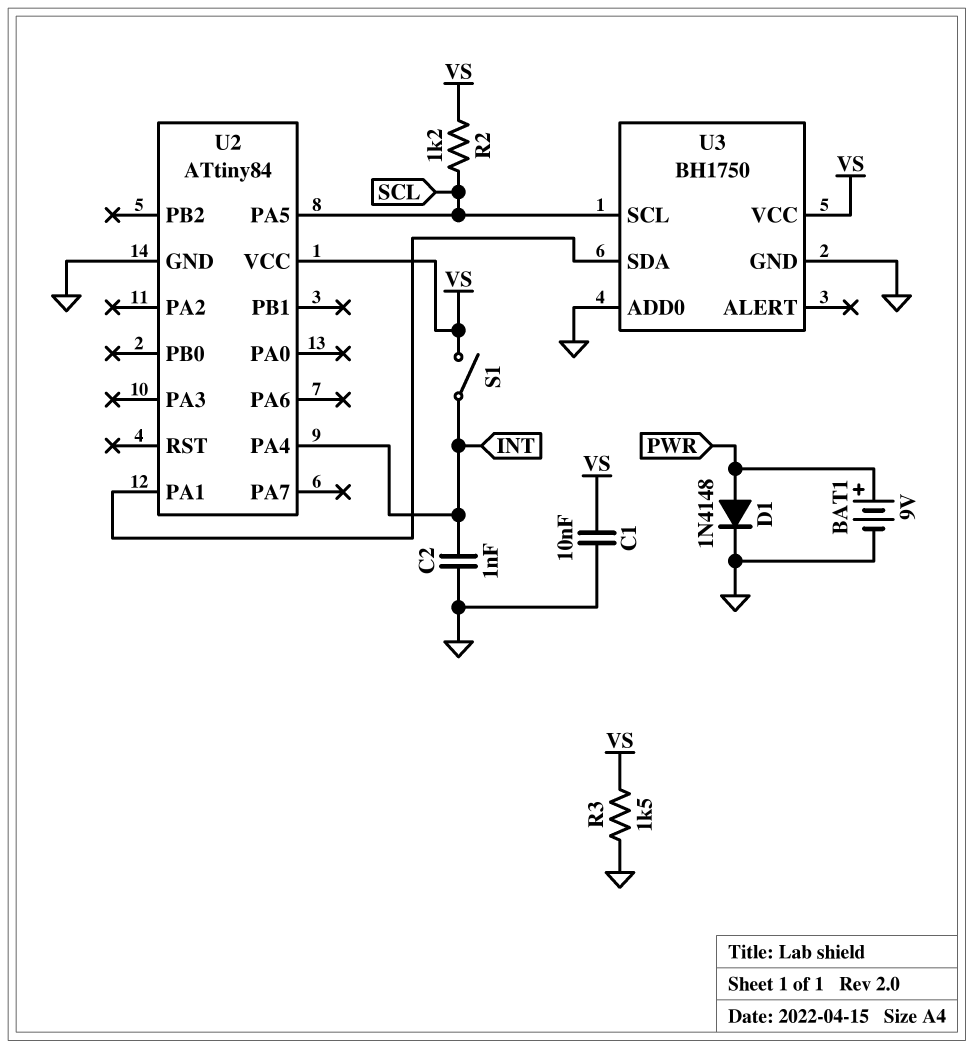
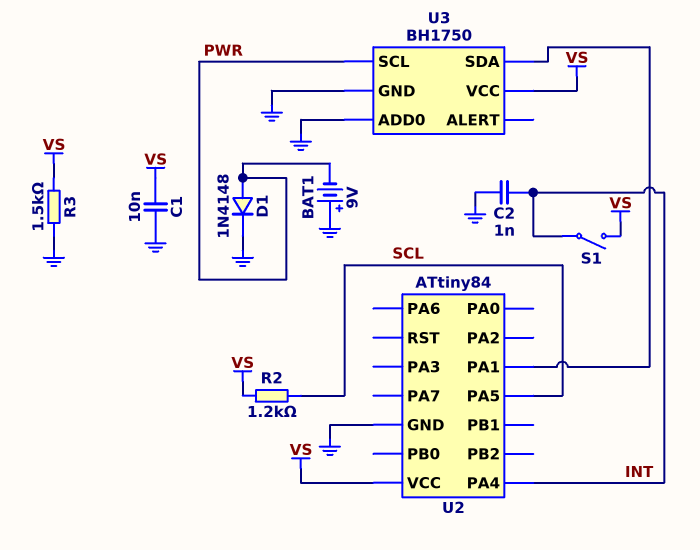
BAT1: 9V (plus PWR, minus GND) -> 9V (plus GND, minus PWR)
U3 pin SCL: SCL -> PWR

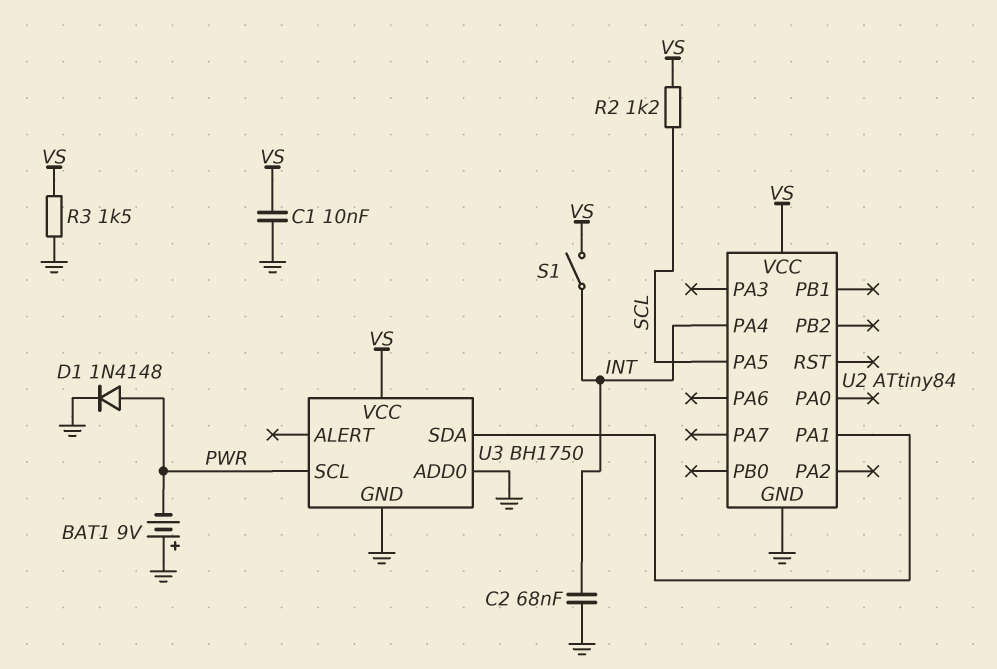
C2: 1nF (GND, INT) -> 68nF (GND, INT)

